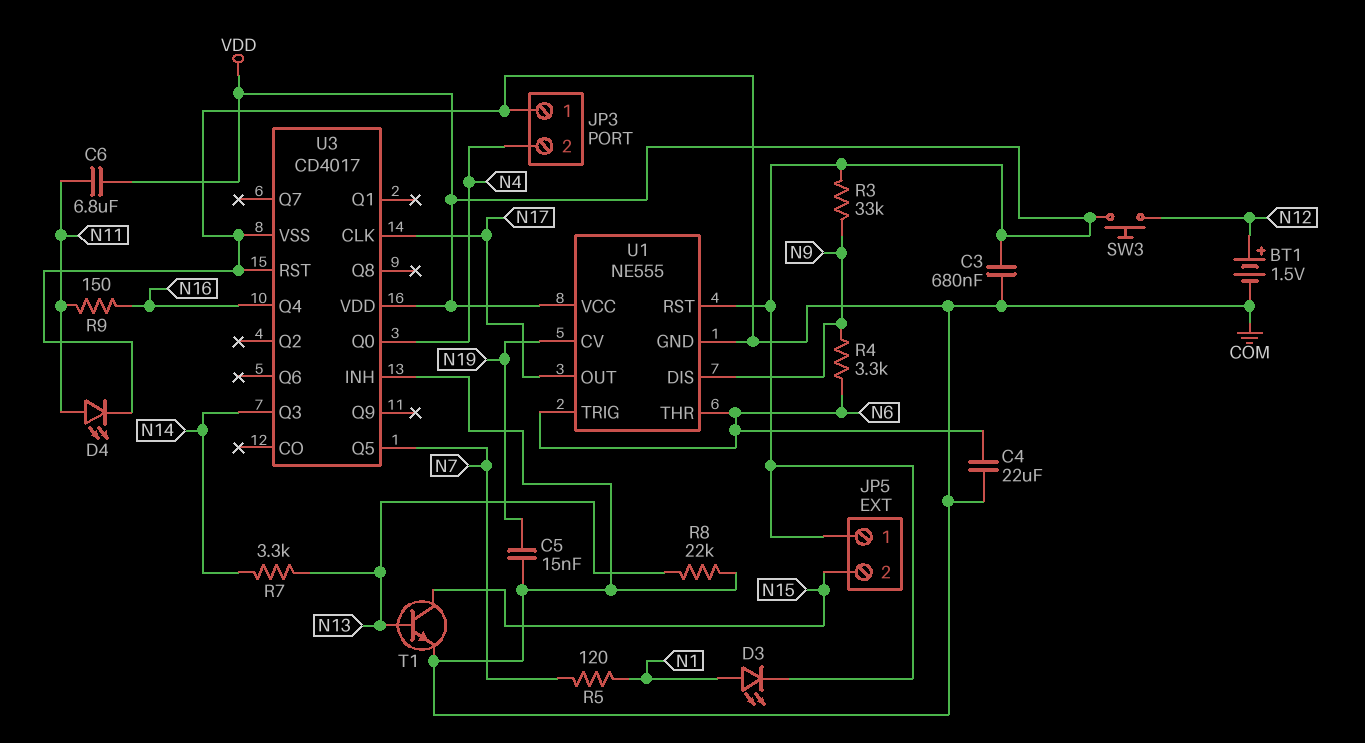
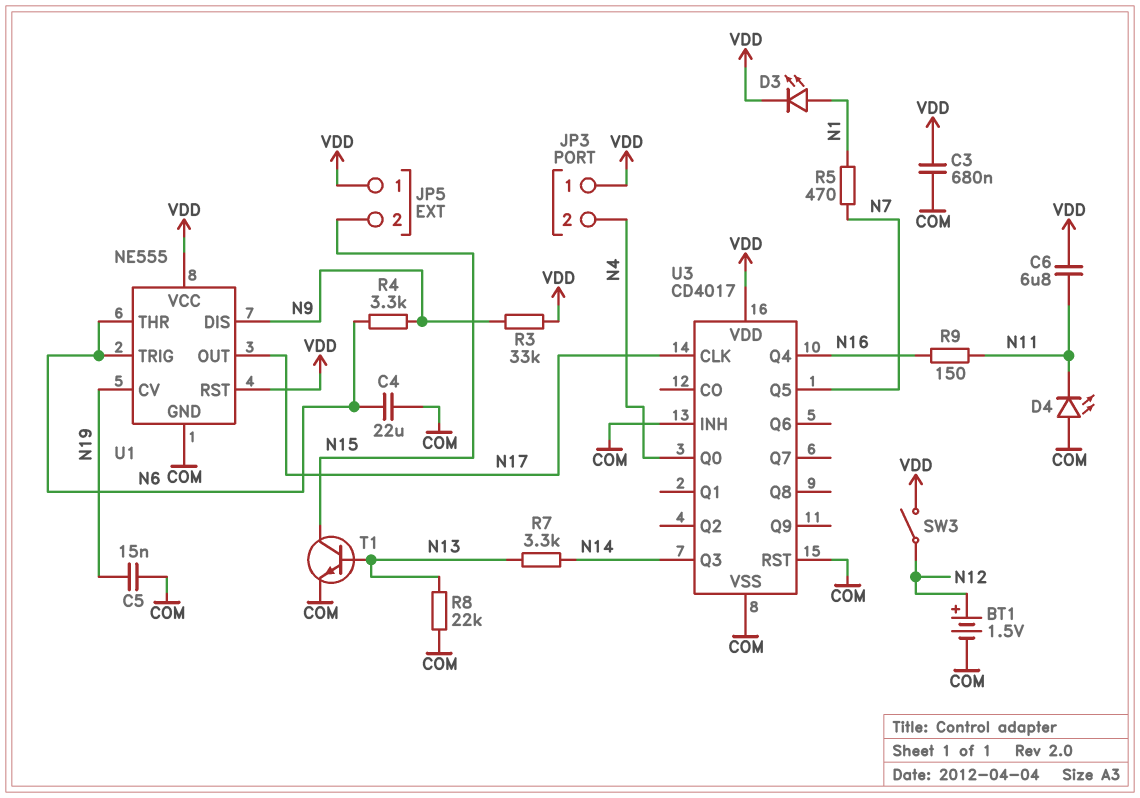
D4: LED (A N11, K COM) -> LED (A COM, K N11)
JP3 pin 1: COM -> VDD
R5: 120 (N1, N7) -> 470 (N1, N7)
SW3: button (N12, VDD) -> switch (N12, VDD)

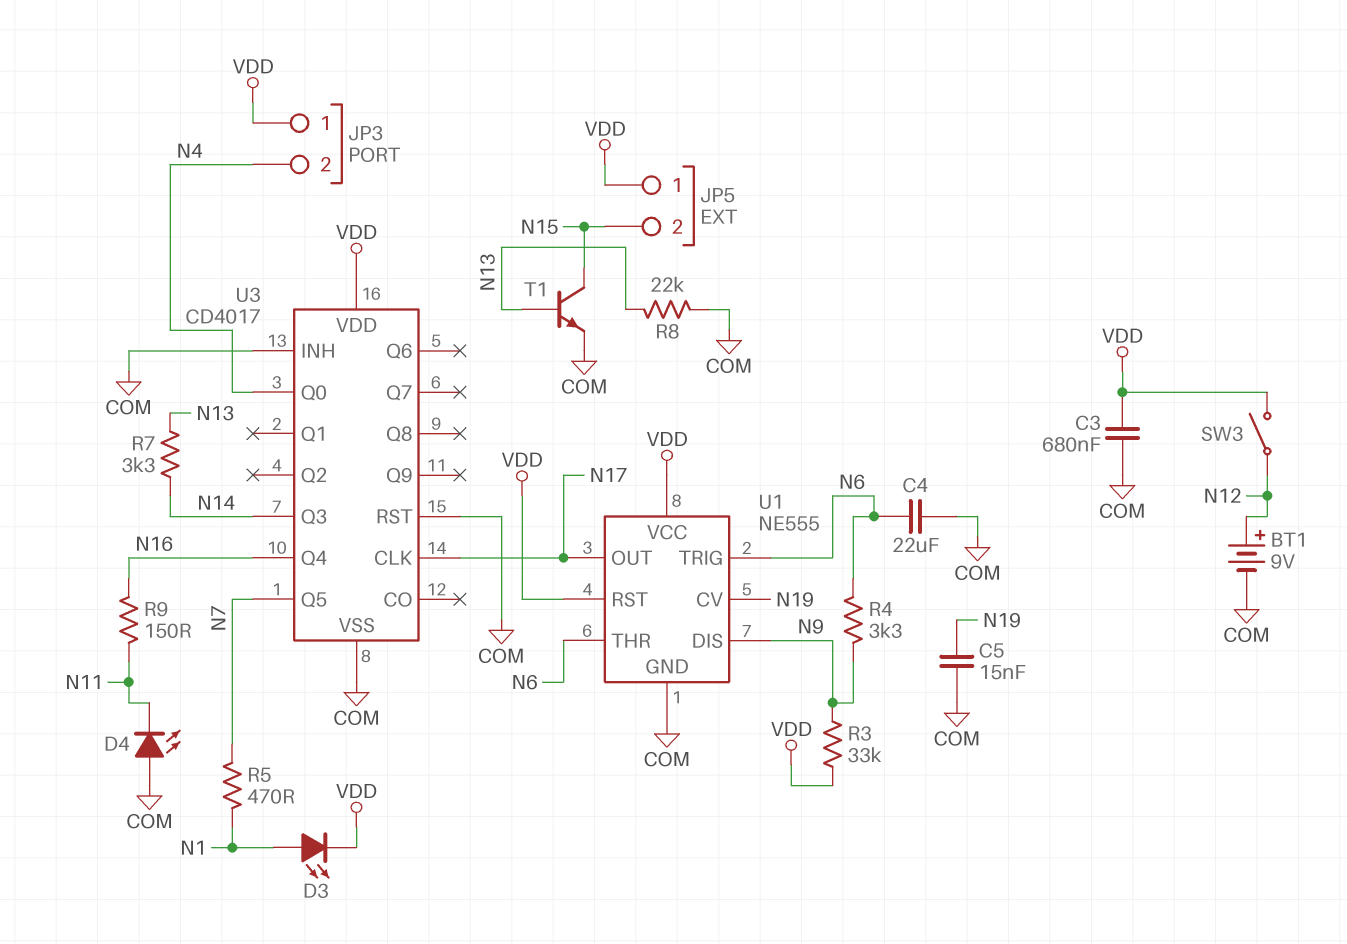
BT1: 1.5V (plus N12, minus COM) -> 9V (plus N12, minus COM)
C6: 6.8uF (N11, VDD) -> none

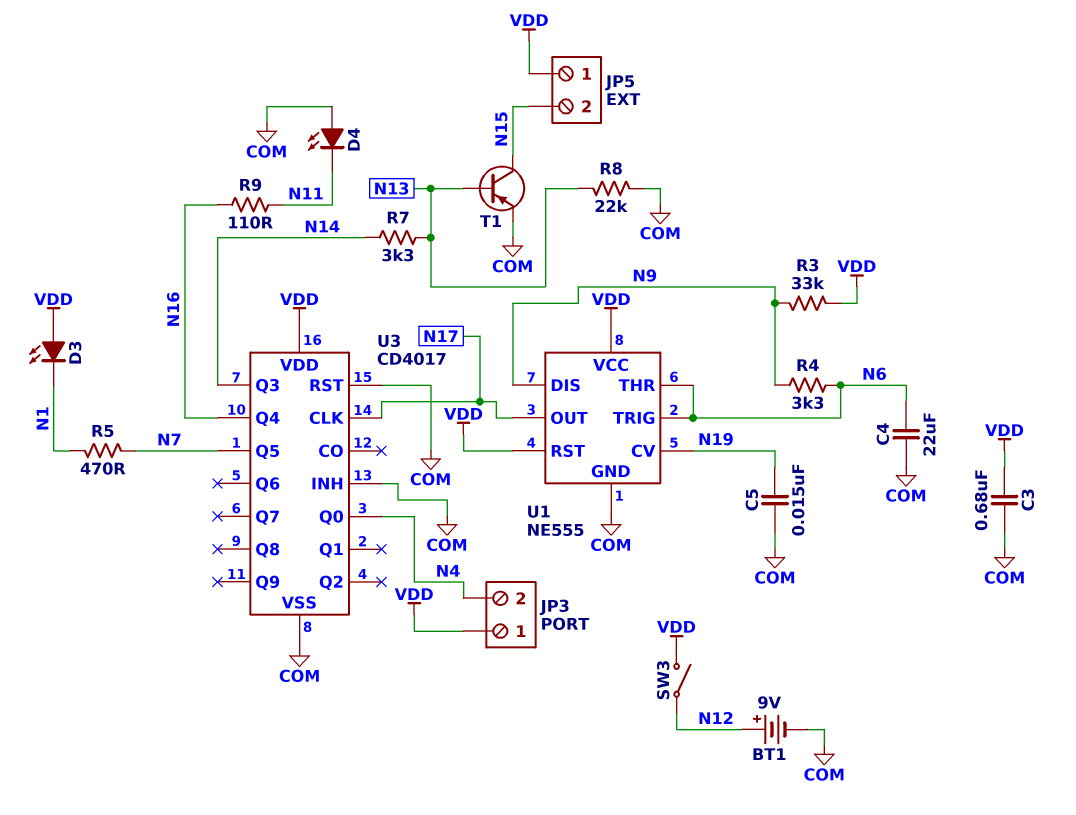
D3: LED (A N1, K VDD) -> LED (A VDD, K N1)
R9: 150 (N11, N16) -> 110 (N11, N16)
T1: NPN (B N13, C N15, E COM) -> PNP (B N13, C N15, E COM)

